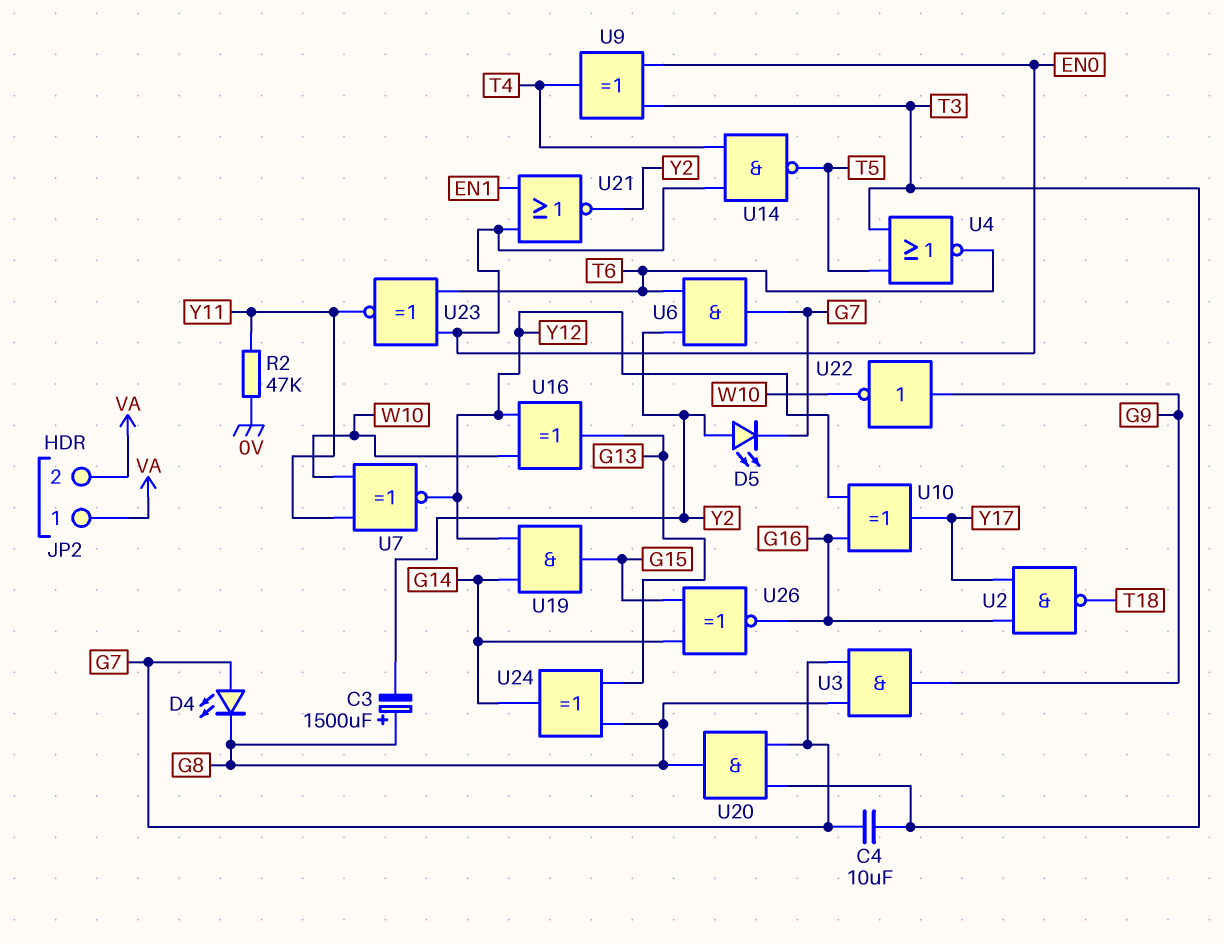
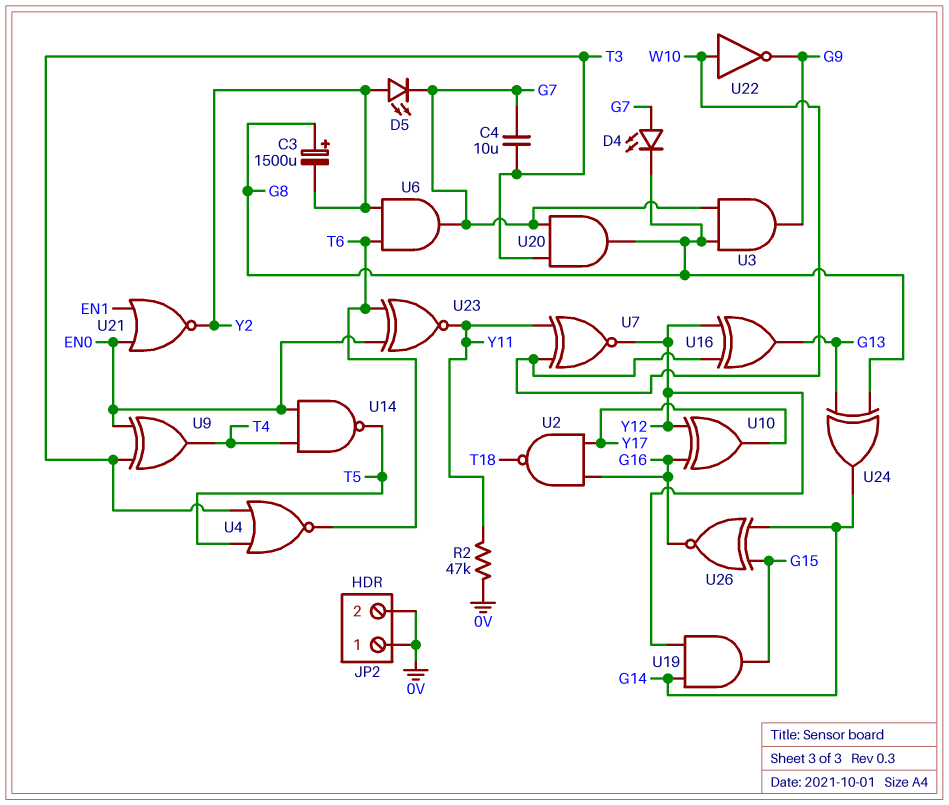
JP2 pin 1: VA -> 0V
JP2 pin 2: VA -> 0V
U22: NOT (in G9, out W10) -> NOT (in W10, out G9)

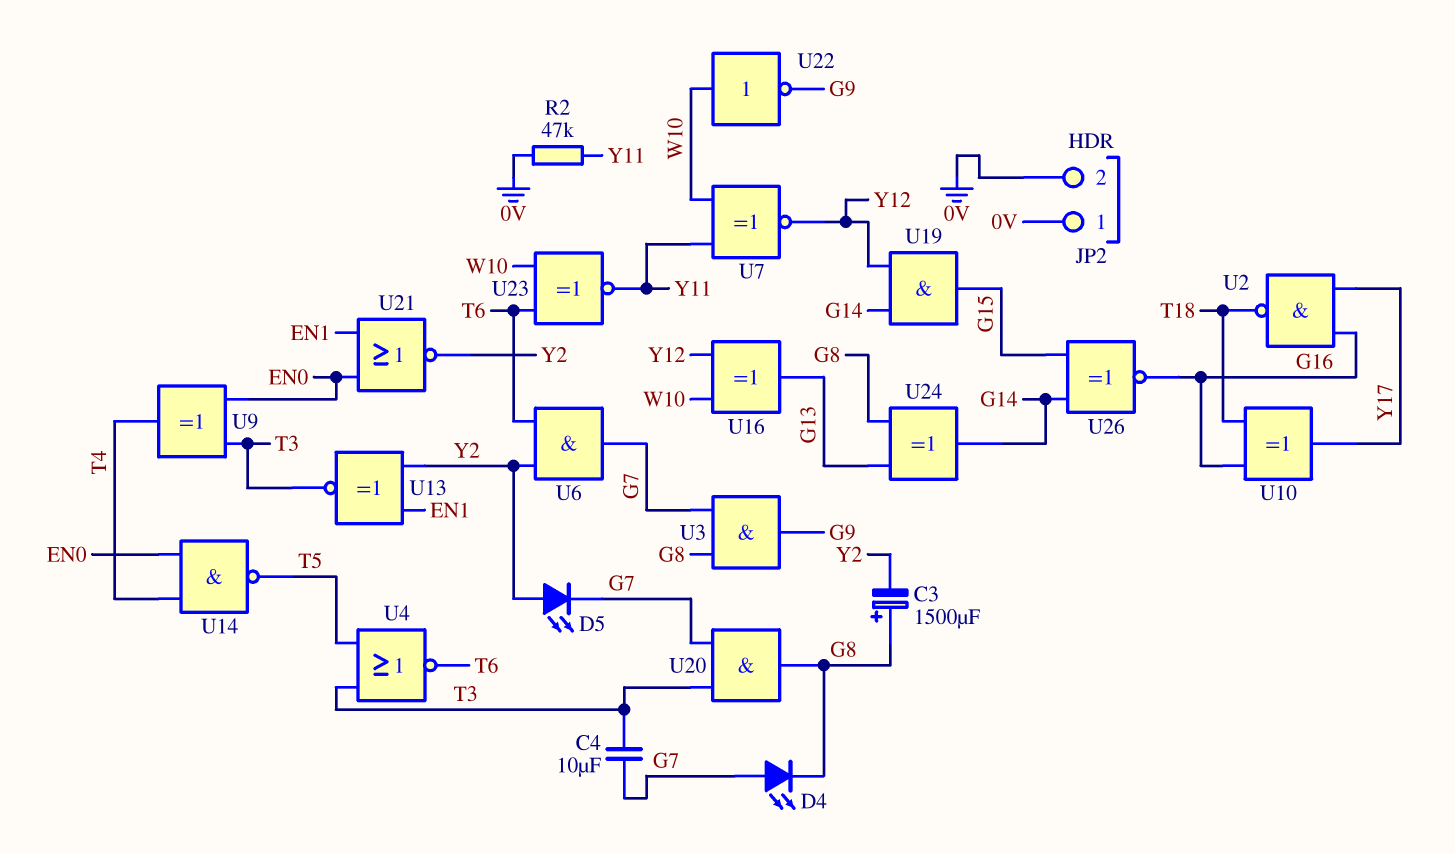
U10: XOR (in G16, in Y12, out Y17) -> XOR (in G16, in T18, out Y17)
U13: none -> XNOR (in EN1, in Y2, out T3)
U23: XNOR (in EN0, in T6, out Y11) -> XNOR (in T6, in W10, out Y11)

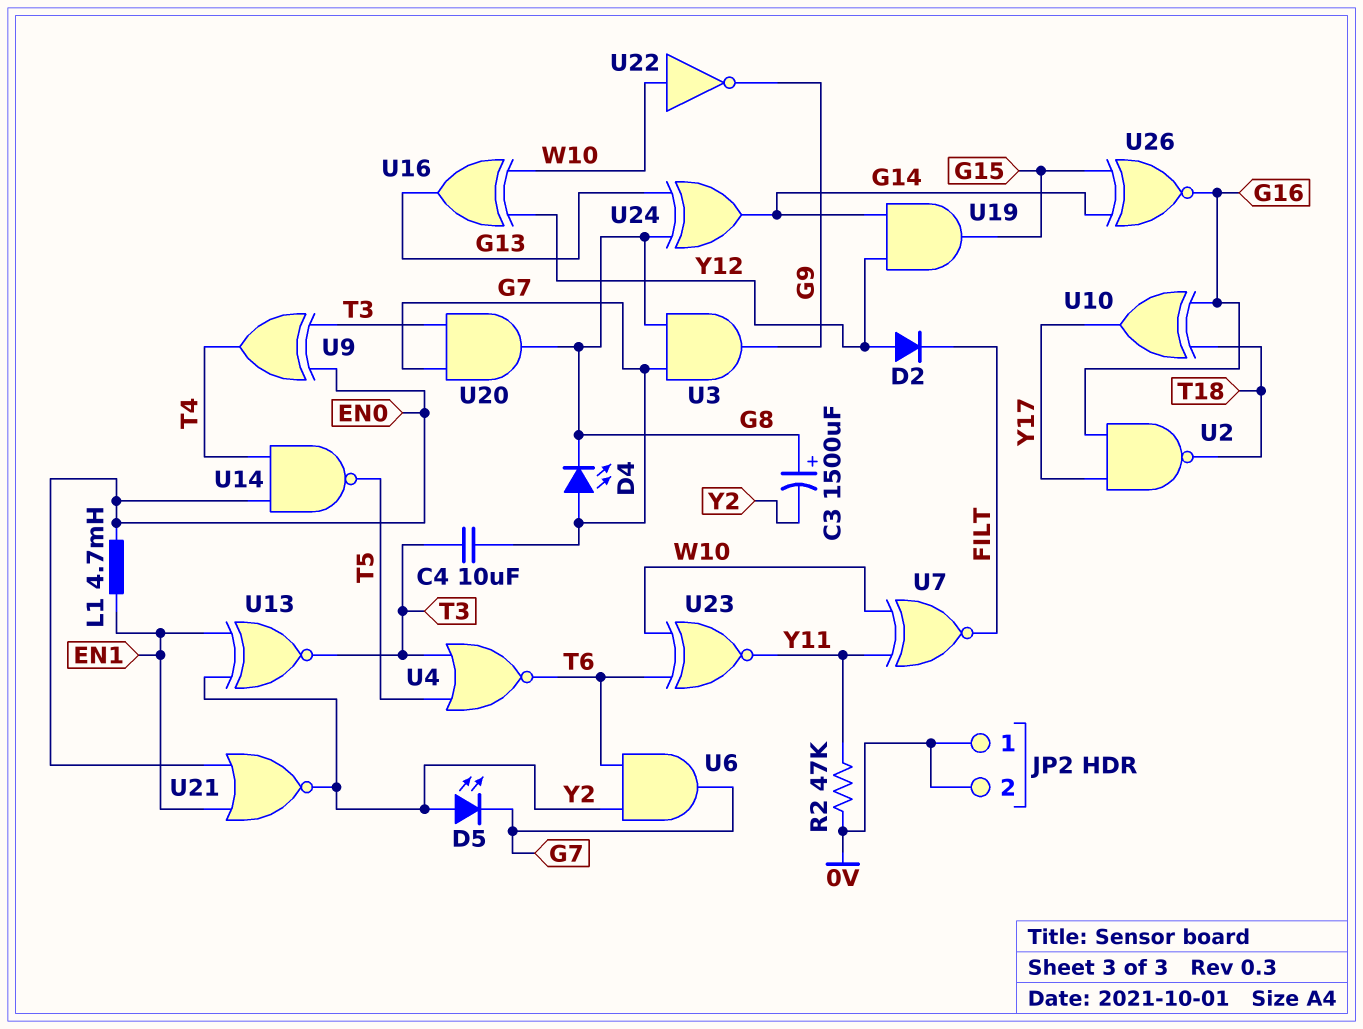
D2: none -> diode (A Y12, K FILT)
L1: none -> 4.7mH (EN0, EN1)
U7: XNOR (in W10, in Y11, out Y12) -> XNOR (in W10, in Y11, out FILT)

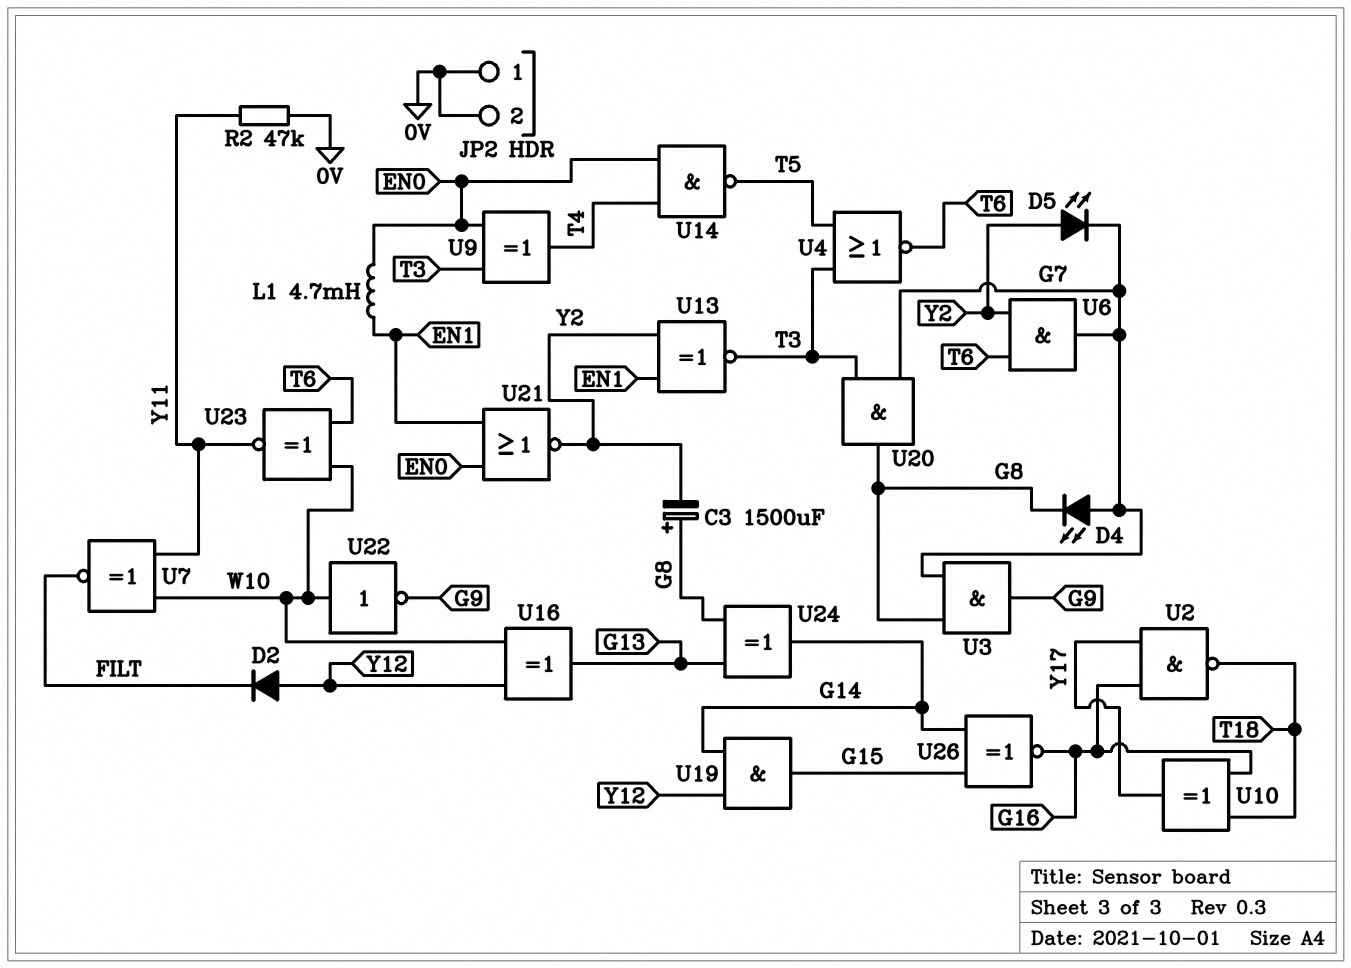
C4: 10uF (G7, T3) -> none

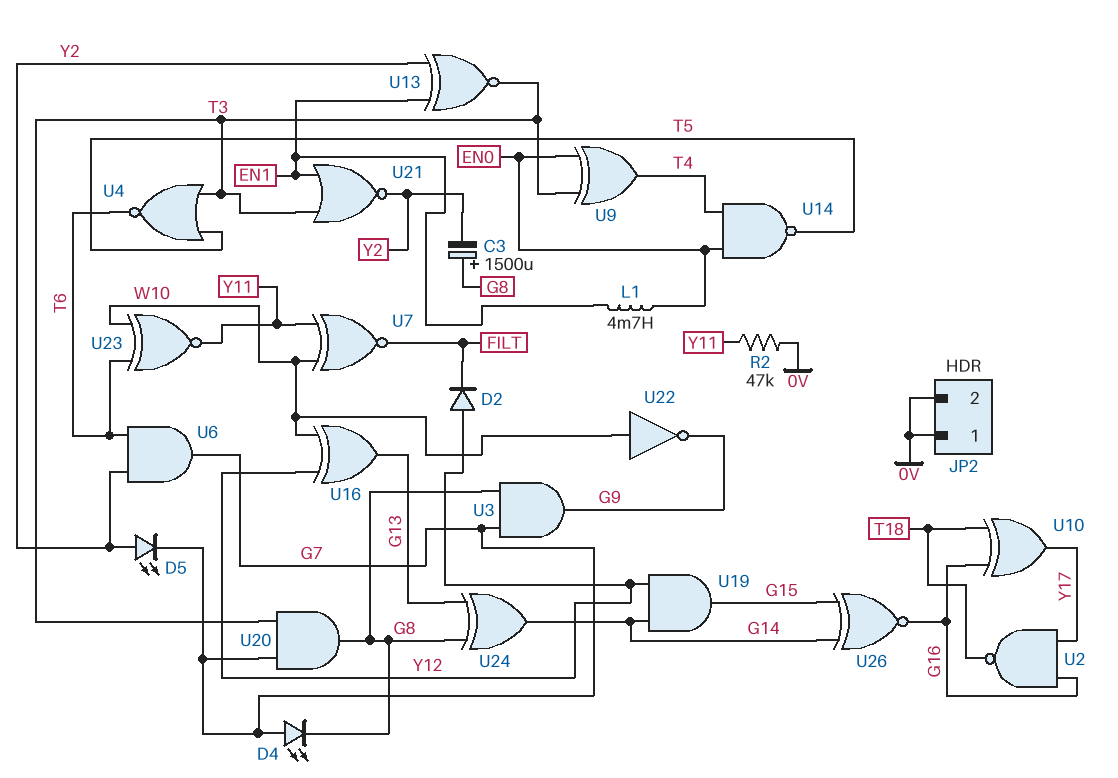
U21: NOR (in EN0, in EN1, out Y2) -> NOR (in EN1, in T3, out Y2)

